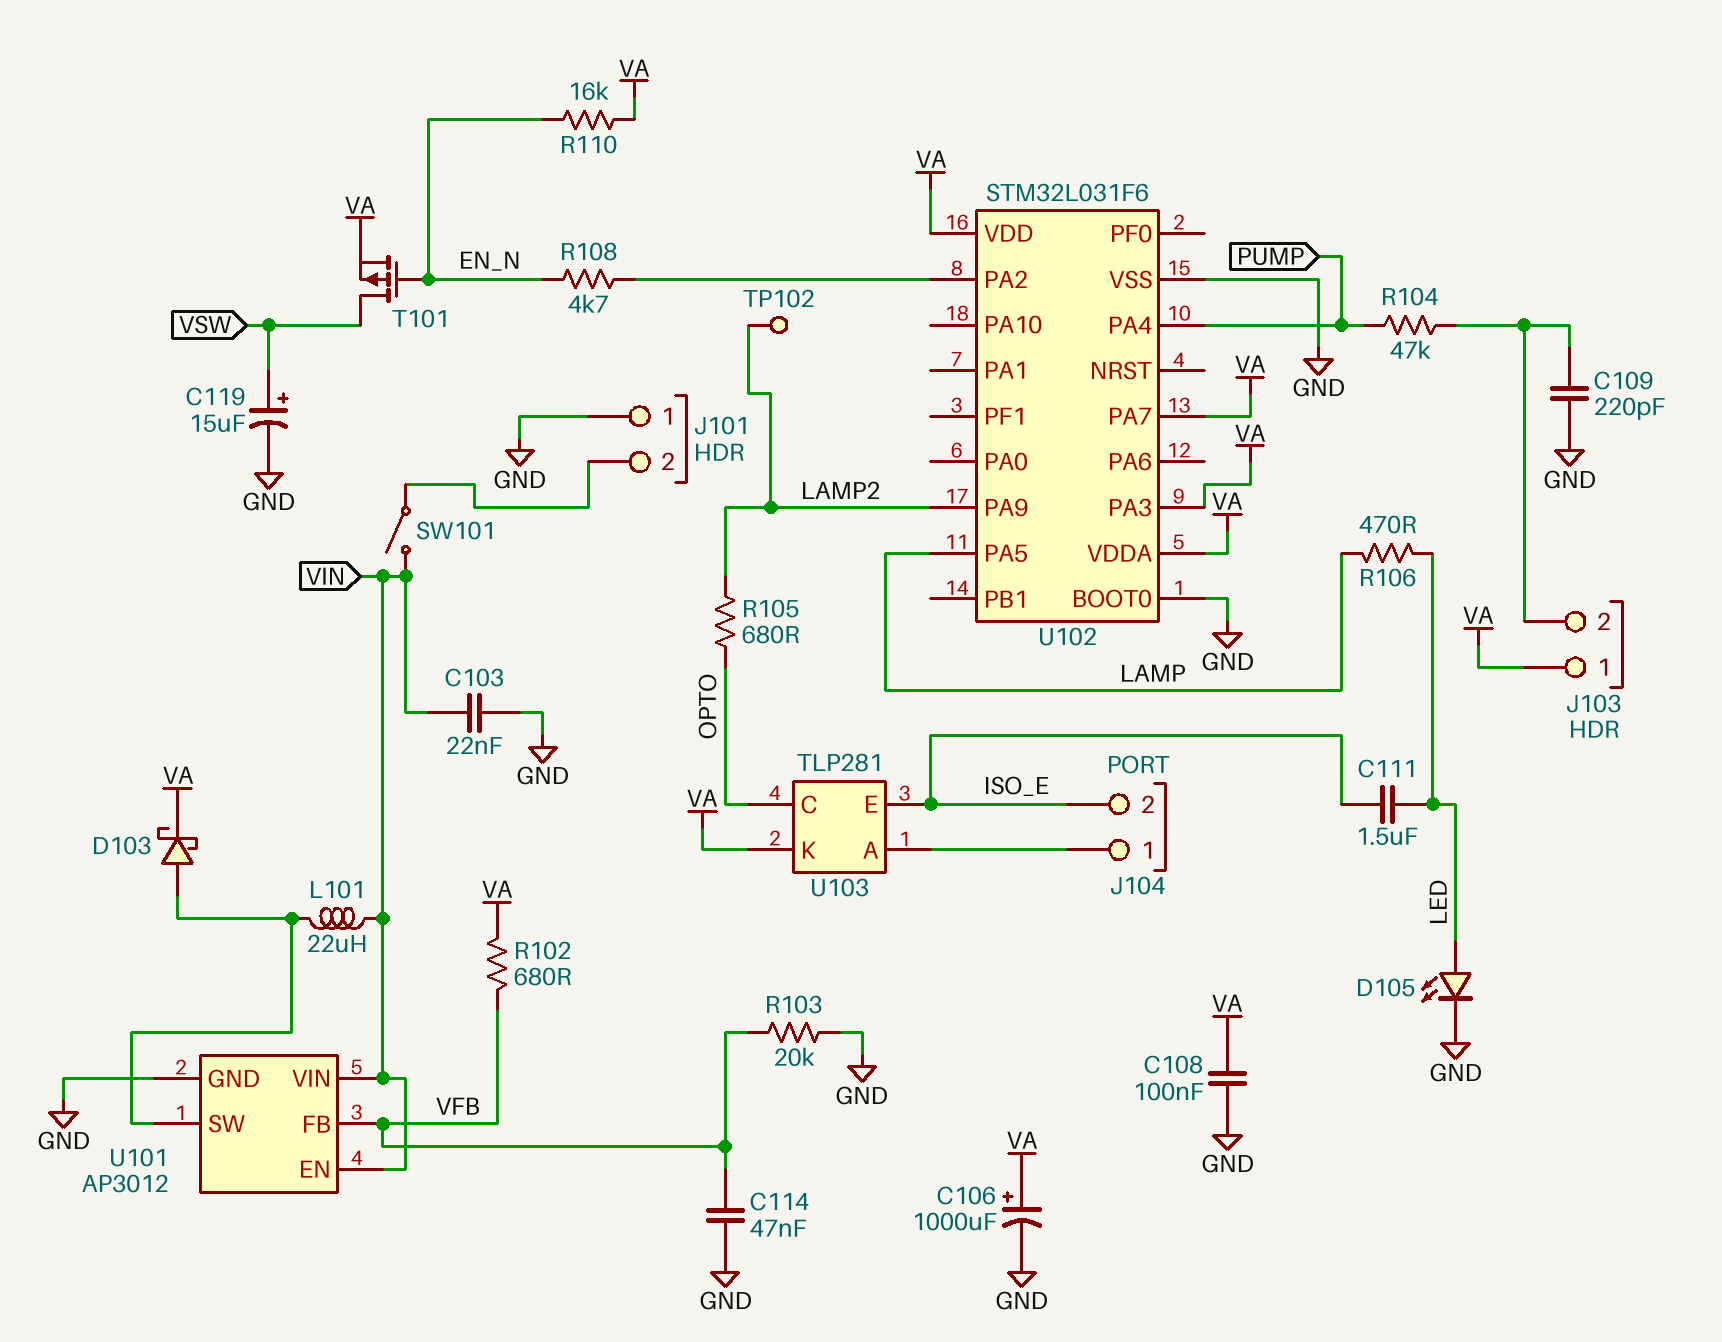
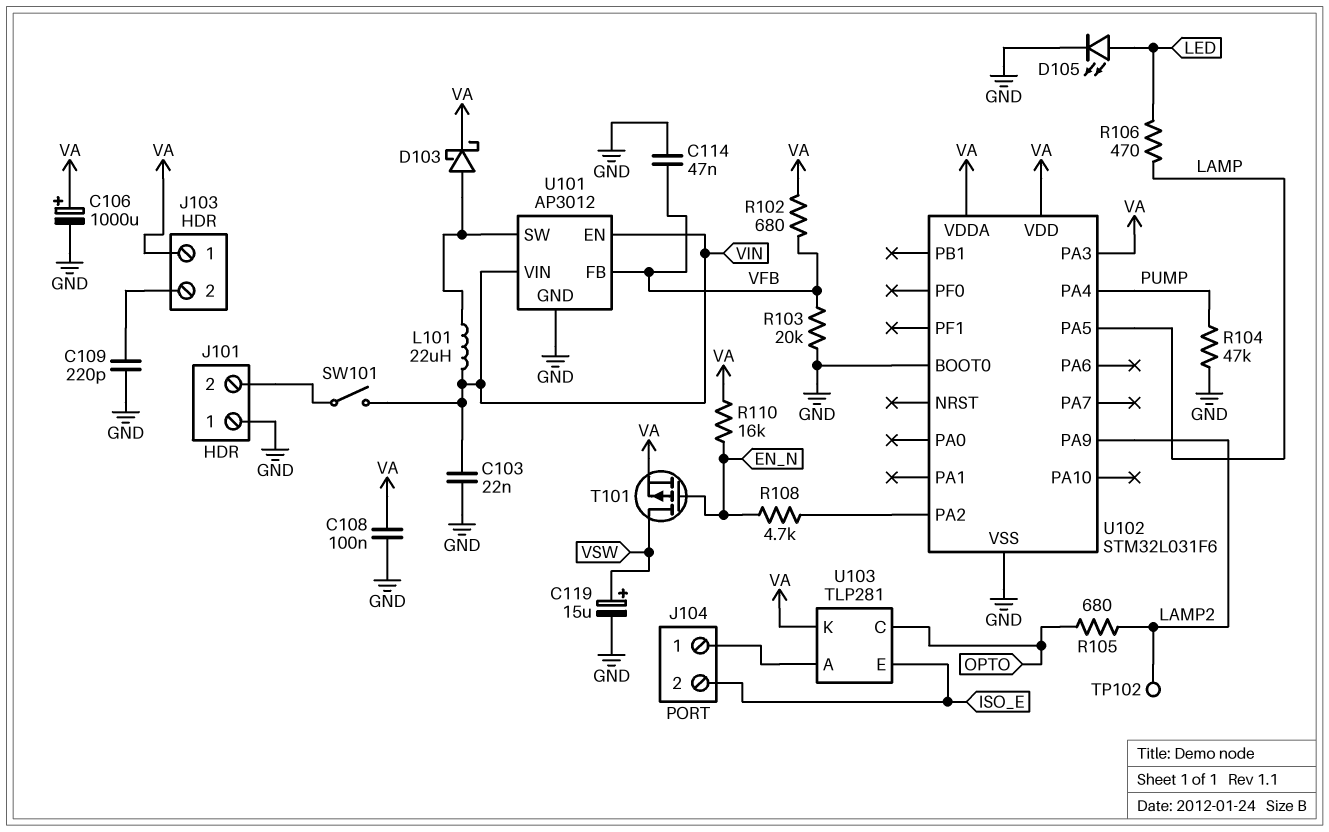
C111: 1.5uF (ISO_E, LED) -> none
R104: 47k (J103/2, PUMP) -> 47k (GND, PUMP)
U102 pin PA7: VA -> none

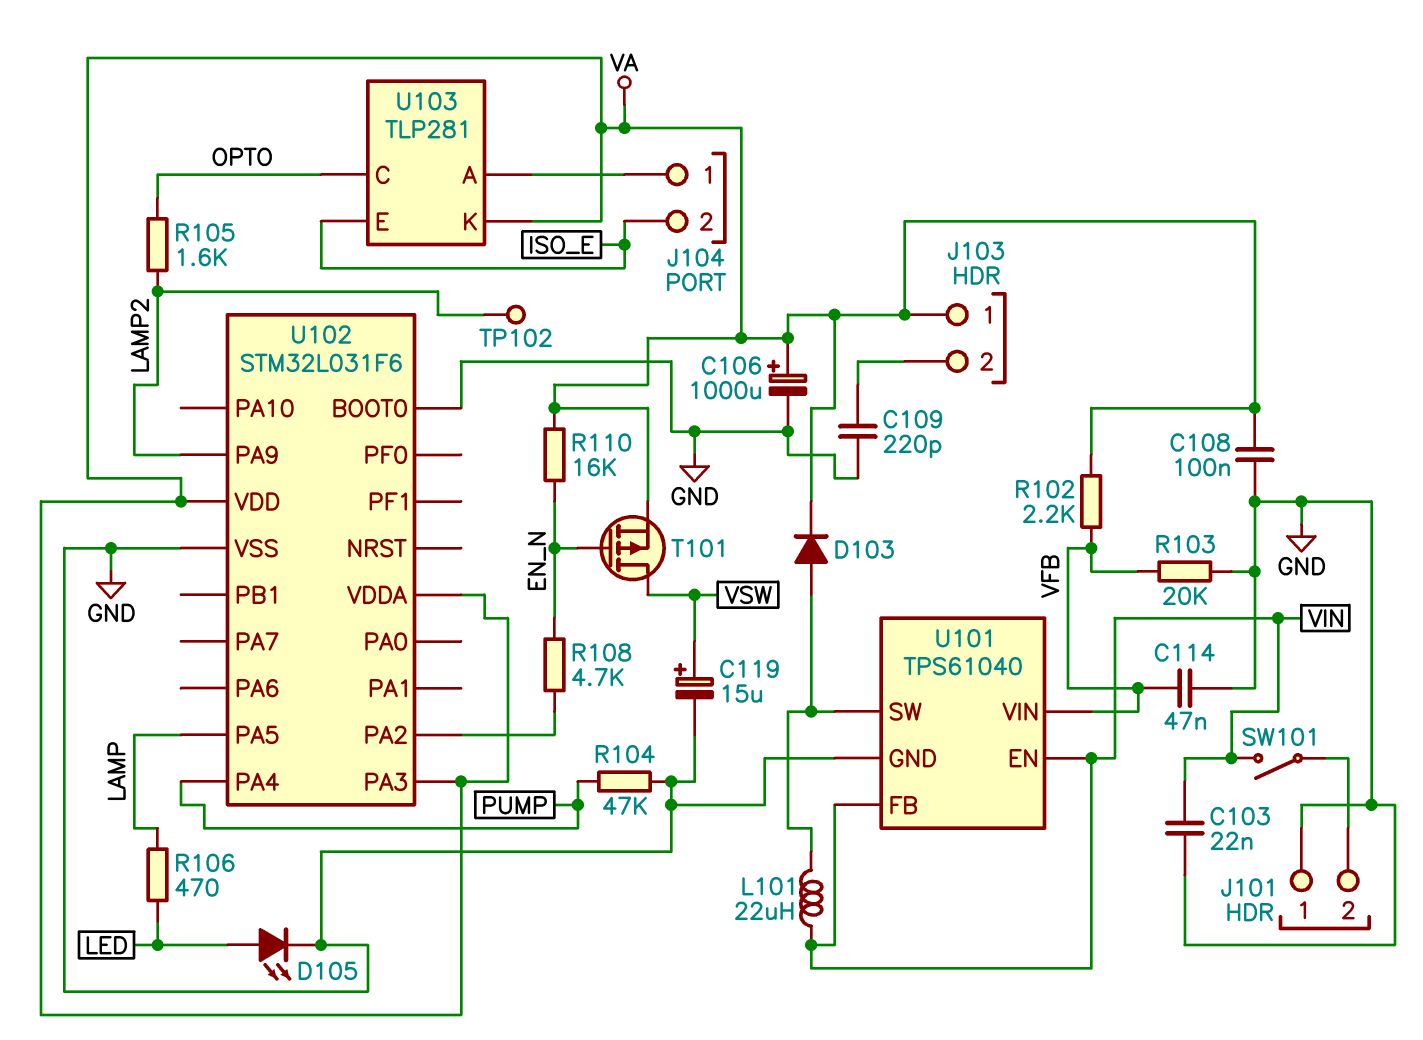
D103: schottky (A U101/SW, K VA) -> diode (A U101/SW, K VA)
R102: 680 (VA, VFB) -> 2.2k (VA, VFB)
R105: 680 (LAMP2, OPTO) -> 1.6k (LAMP2, OPTO)
U101: AP3012 -> TPS61040
U101 pin FB: VFB -> VIN
U101 pin VIN: VIN -> VFB

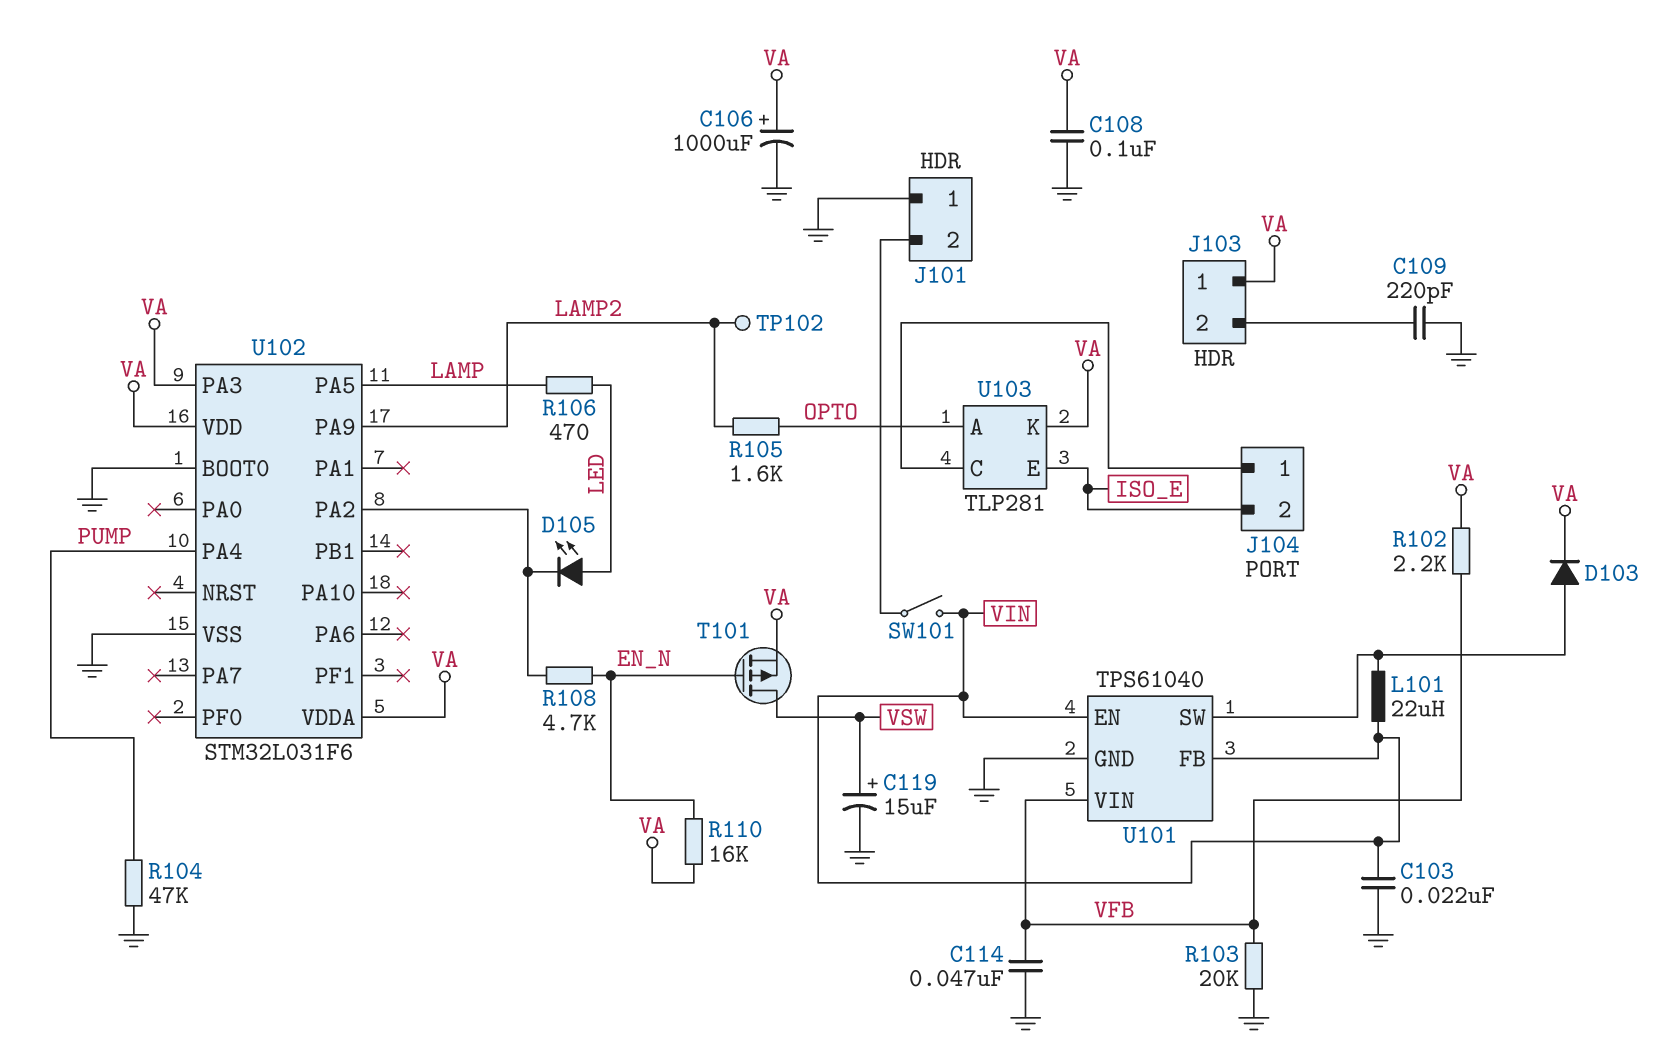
D105: LED (A LED, K GND) -> LED (A LED, K U102/PA2)
U103 pin A: J104/1 -> OPTO
U103 pin C: OPTO -> J104/1

